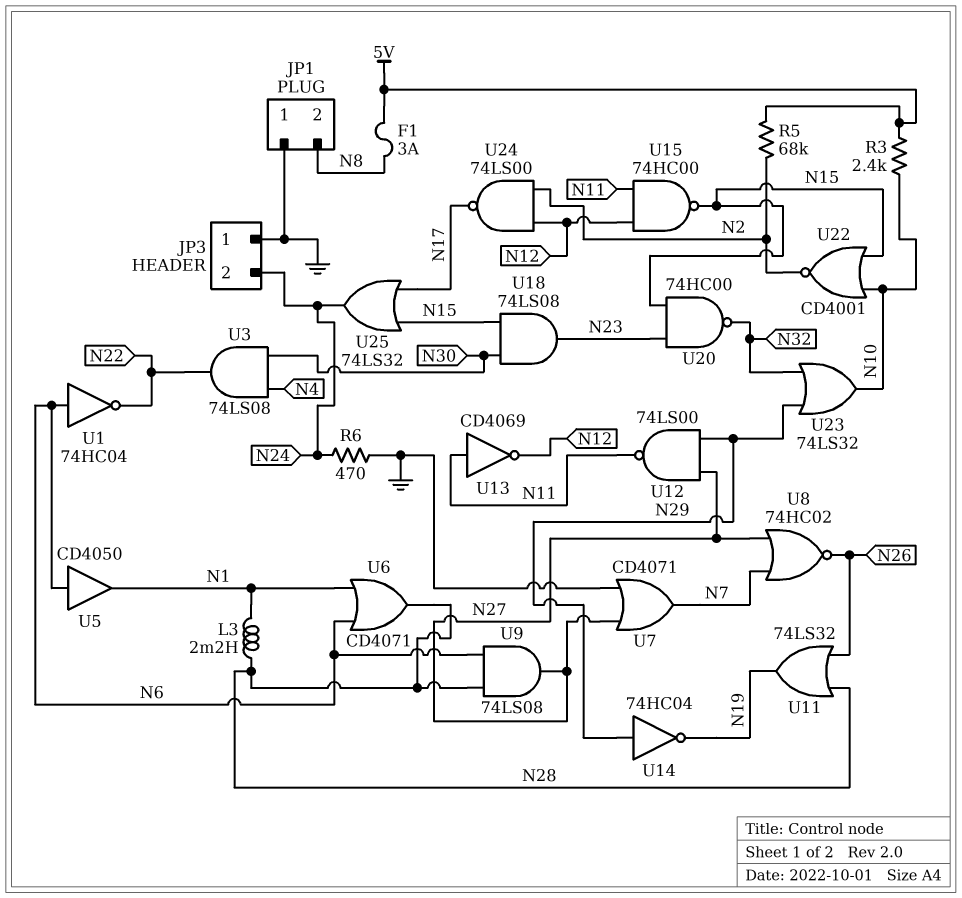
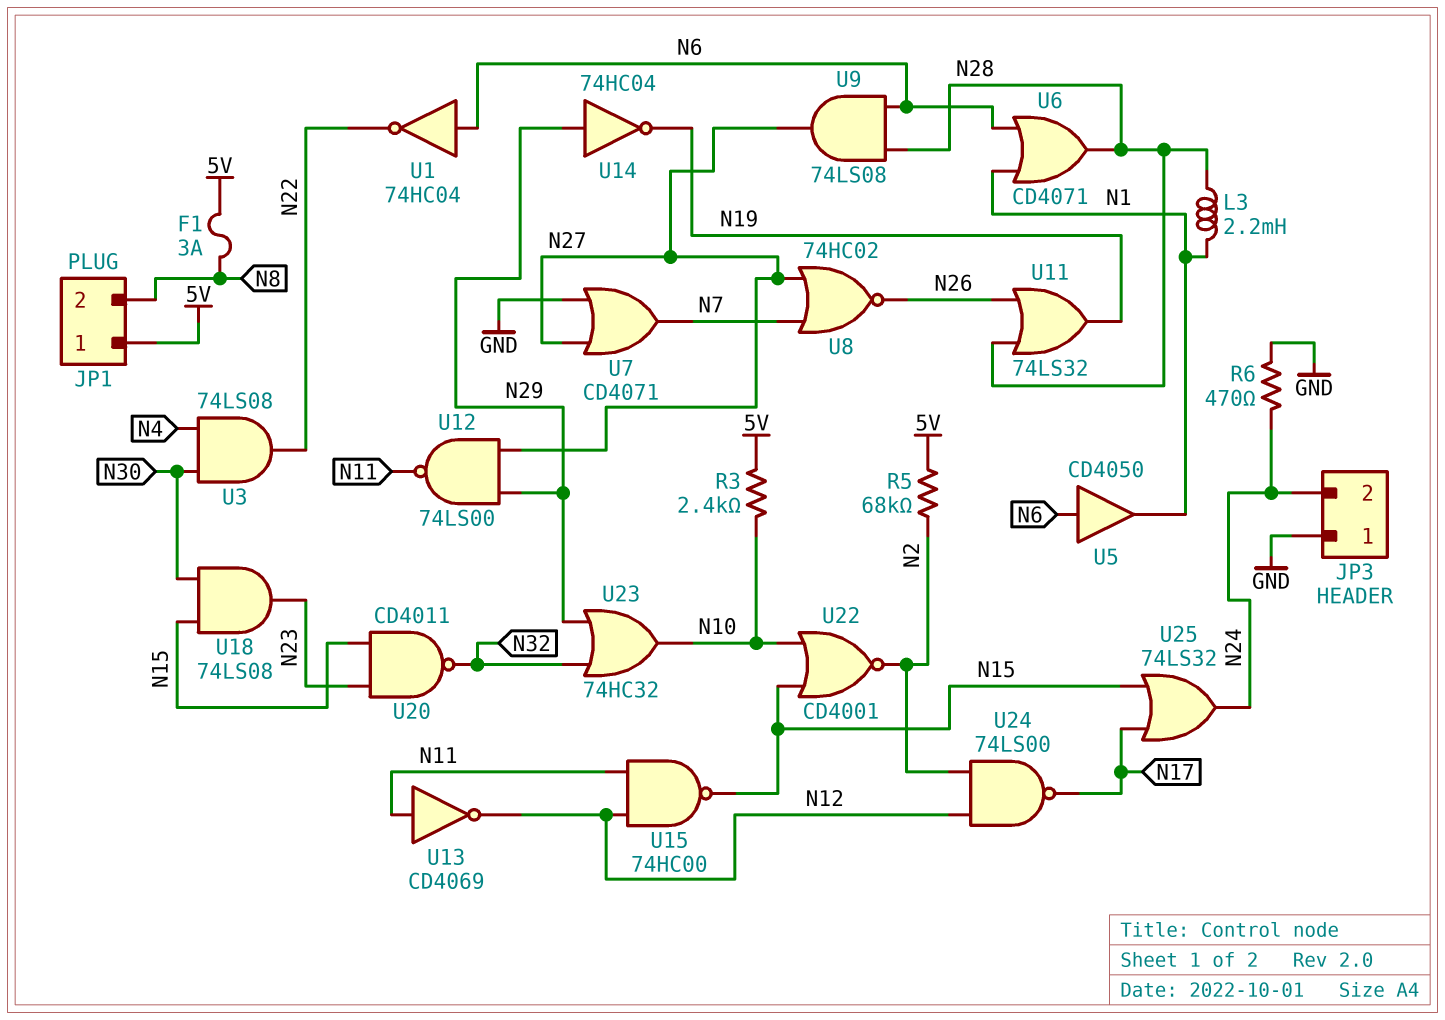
JP1 pin 1: GND -> 5V
U20: NAND 74HC00 (in N15, in N23, out N32) -> NAND CD4011 (in N15, in N23, out N32)
U23: OR 74LS32 (in N29, in N32, out N10) -> OR 74HC32 (in N29, in N32, out N10)

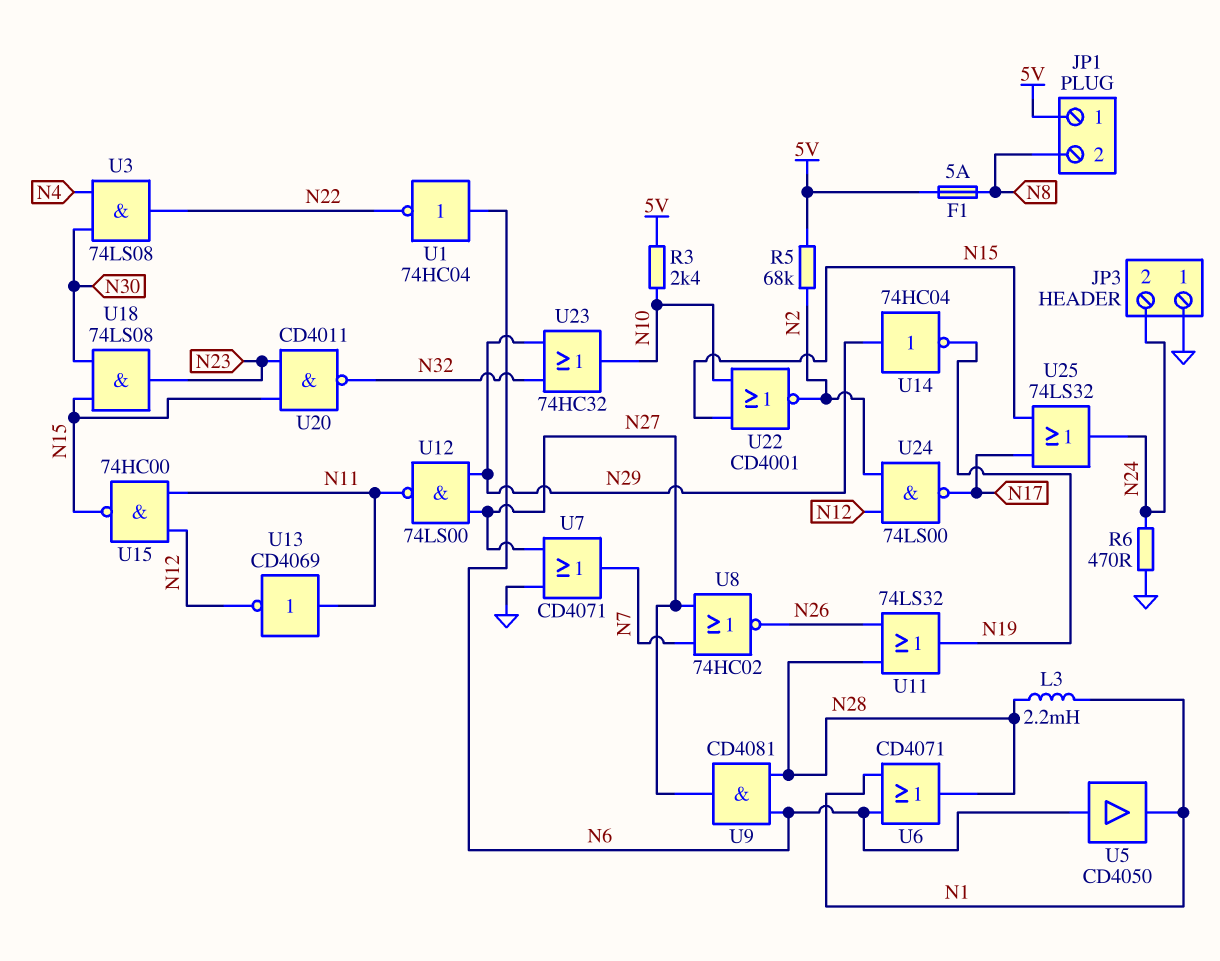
F1: 3A (5V, N8) -> 5A (5V, N8)
U9: AND 74LS08 (in N6, in N28, out N27) -> AND CD4081 (in N6, in N28, out N27)

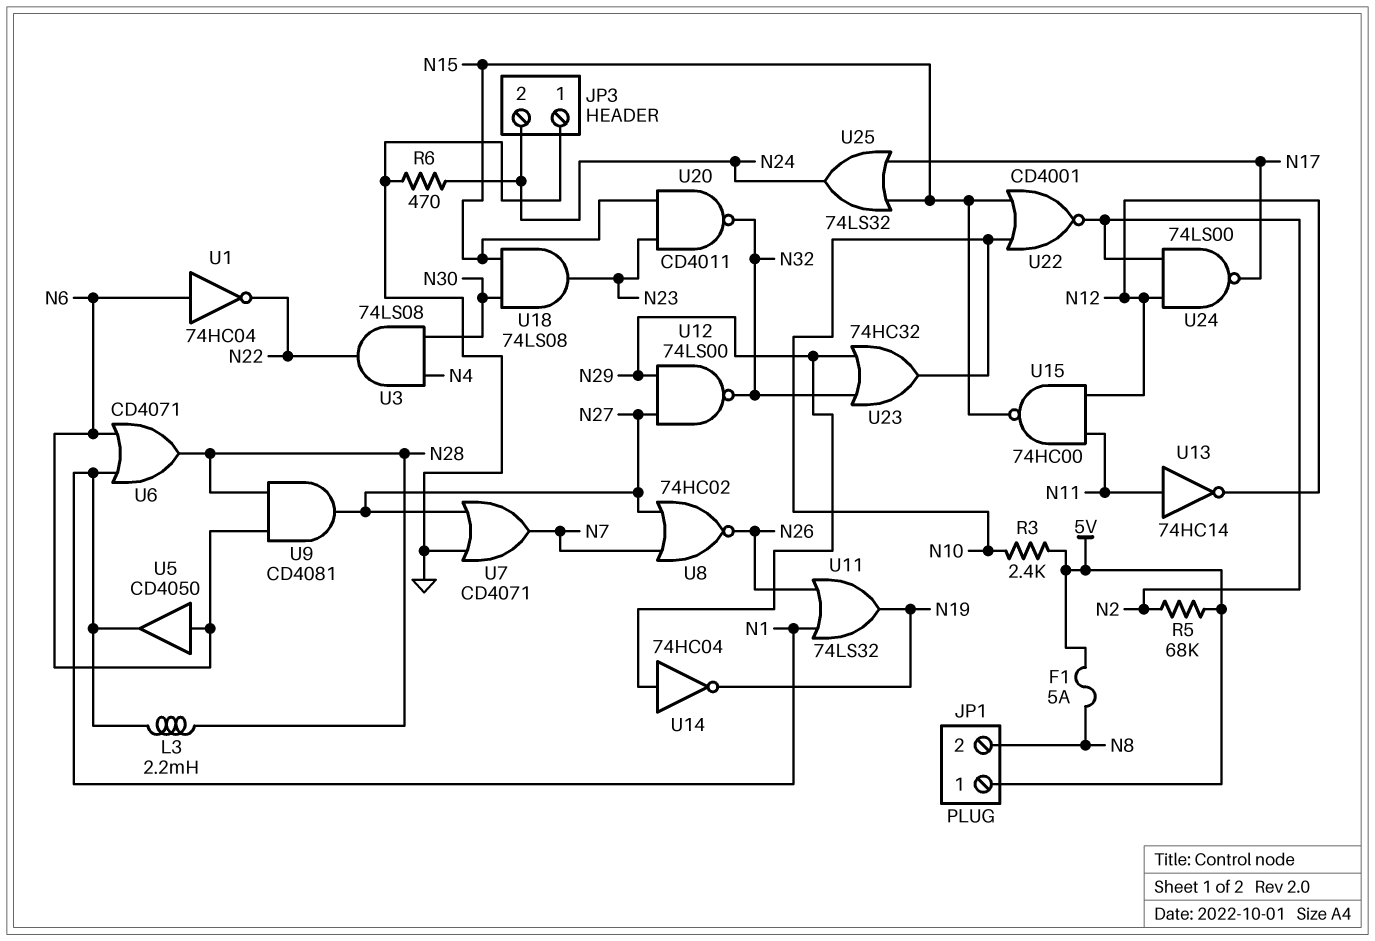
U11: OR 74LS32 (in N26, in N28, out N19) -> OR 74LS32 (in N1, in N26, out N19)
U12: NAND 74LS00 (in N27, in N29, out N11) -> NAND 74LS00 (in N27, in N29, out N32)
U13: NOT CD4069 (in N11, out N12) -> NOT 74HC14 (in N11, out N12)

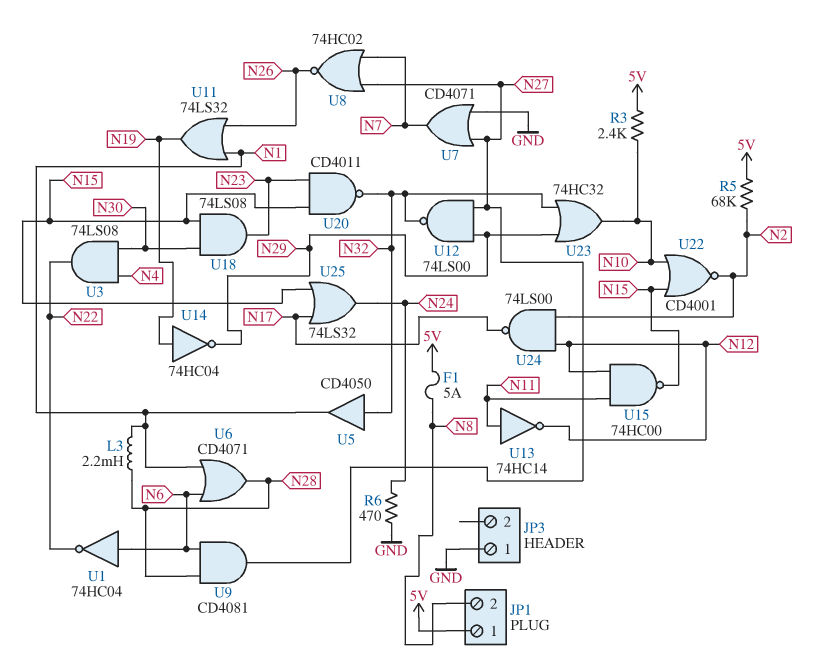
JP3 pin 2: N24 -> none
U5: buffer CD4050 (in N6, out N1) -> buffer CD4050 (in N32, out N1)
U14: NOT 74HC04 (in N29, out N19) -> NOT 74HC04 (in N19, out N29)

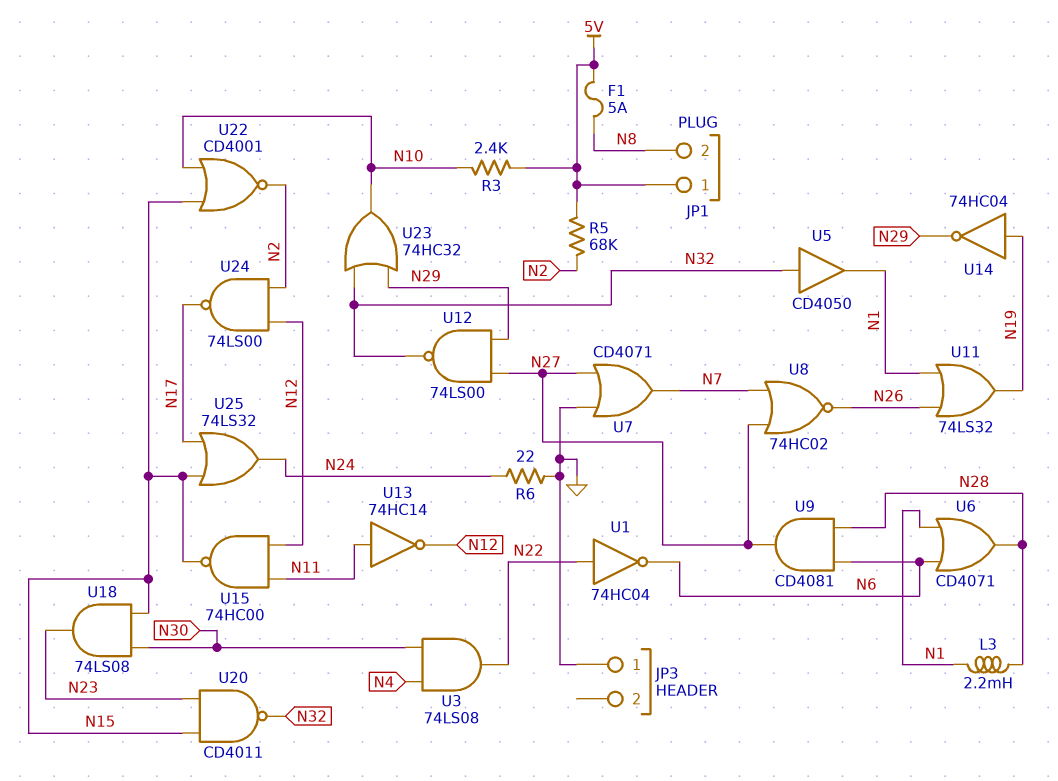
R6: 470 (GND, N24) -> 22 (GND, N24)
U1: NOT 74HC04 (in N6, out N22) -> NOT 74HC04 (in N22, out N6)

